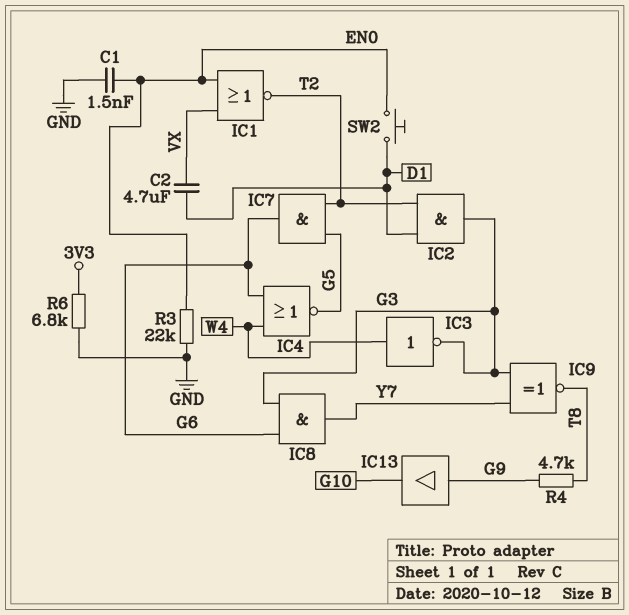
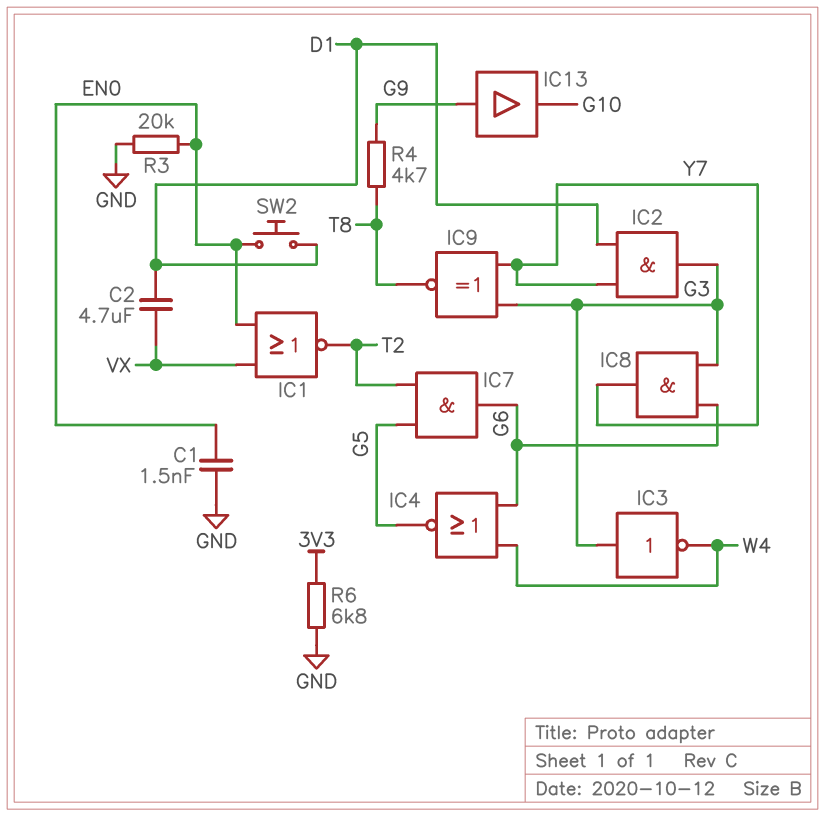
IC2: AND (in D1, in T2, out G3) -> AND (in D1, in Y7, out G3)
IC3: NOT (in W4, out G3) -> NOT (in G3, out W4)
R3: 22k (EN0, GND) -> 20k (EN0, GND)

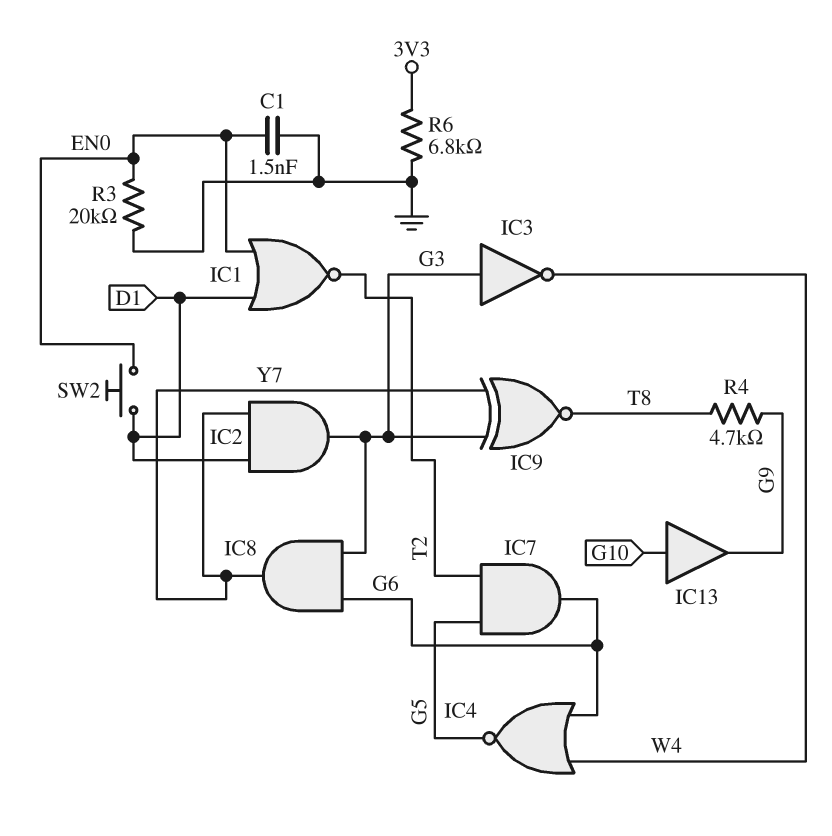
C2: 4.7uF (D1, VX) -> none
IC1: NOR (in EN0, in VX, out T2) -> NOR (in D1, in EN0, out T2)
IC13: buffer (in G9, out G10) -> buffer (in G10, out G9)

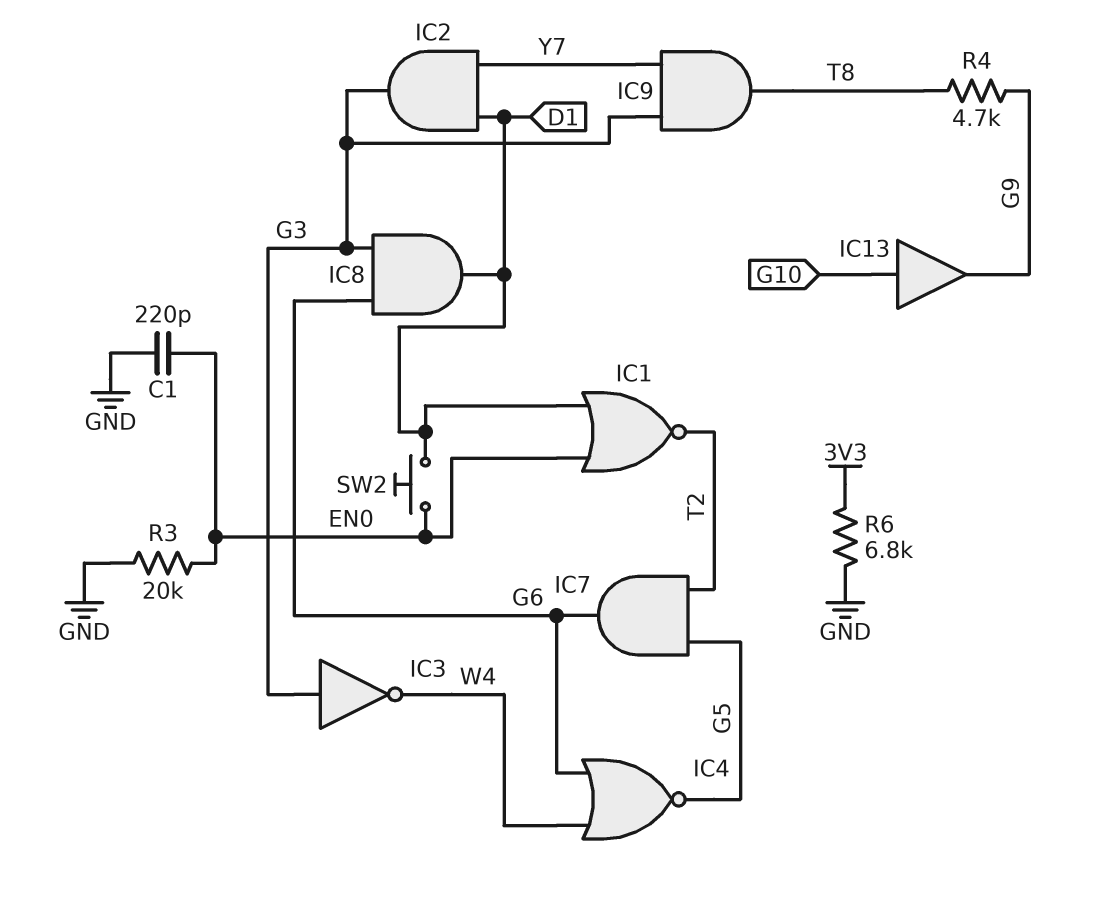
C1: 1.5nF (EN0, GND) -> 220pF (EN0, GND)
IC8: AND (in G3, in G6, out Y7) -> AND (in G3, in G6, out D1)
IC9: XNOR (in G3, in Y7, out T8) -> AND (in G3, in Y7, out T8)

